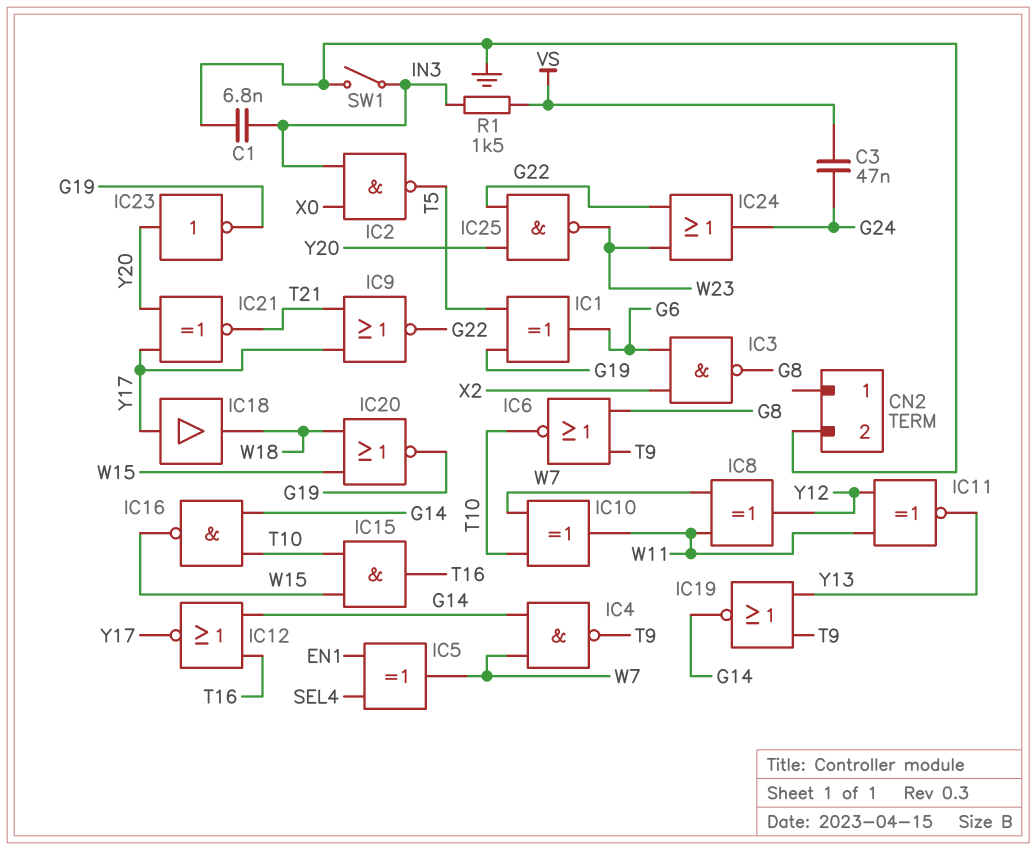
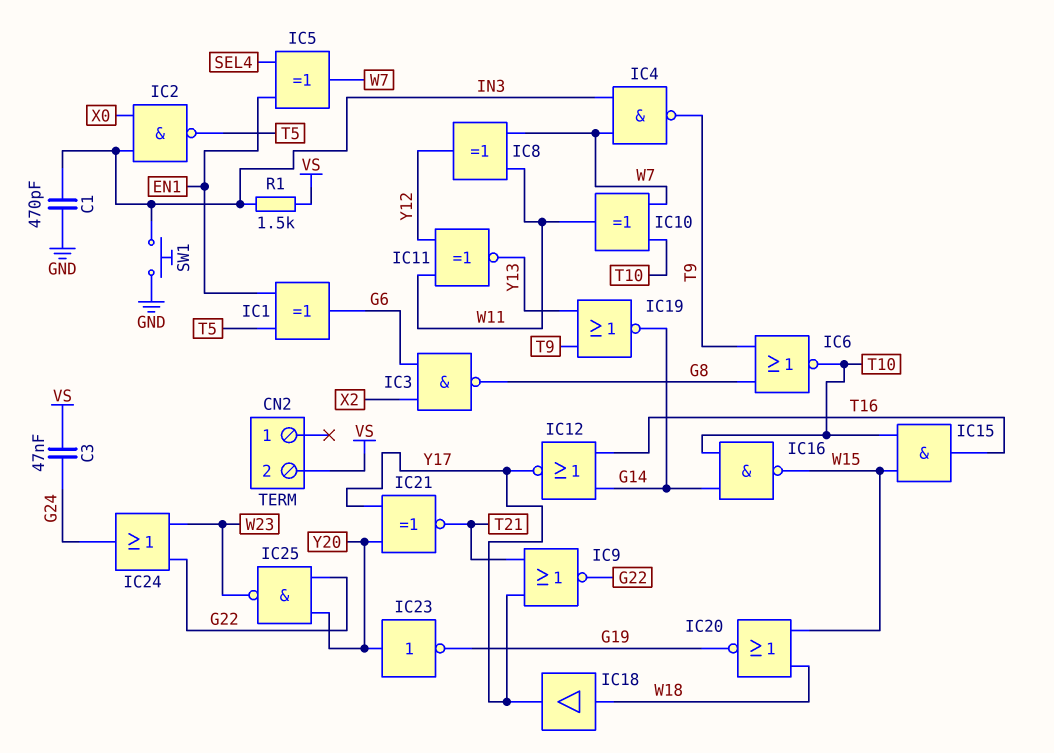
C1: 6.8nF (GND, IN3) -> 470pF (GND, IN3)
CN2 pin 2: GND -> VS
IC1: XOR (in G19, in T5, out G6) -> XOR (in EN1, in T5, out G6)
IC4: NAND (in G14, in W7, out T9) -> NAND (in IN3, in W7, out T9)
IC18: buffer (in Y17, out W18) -> buffer (in W18, out Y17)
SW1: switch (GND, IN3) -> button (GND, IN3)

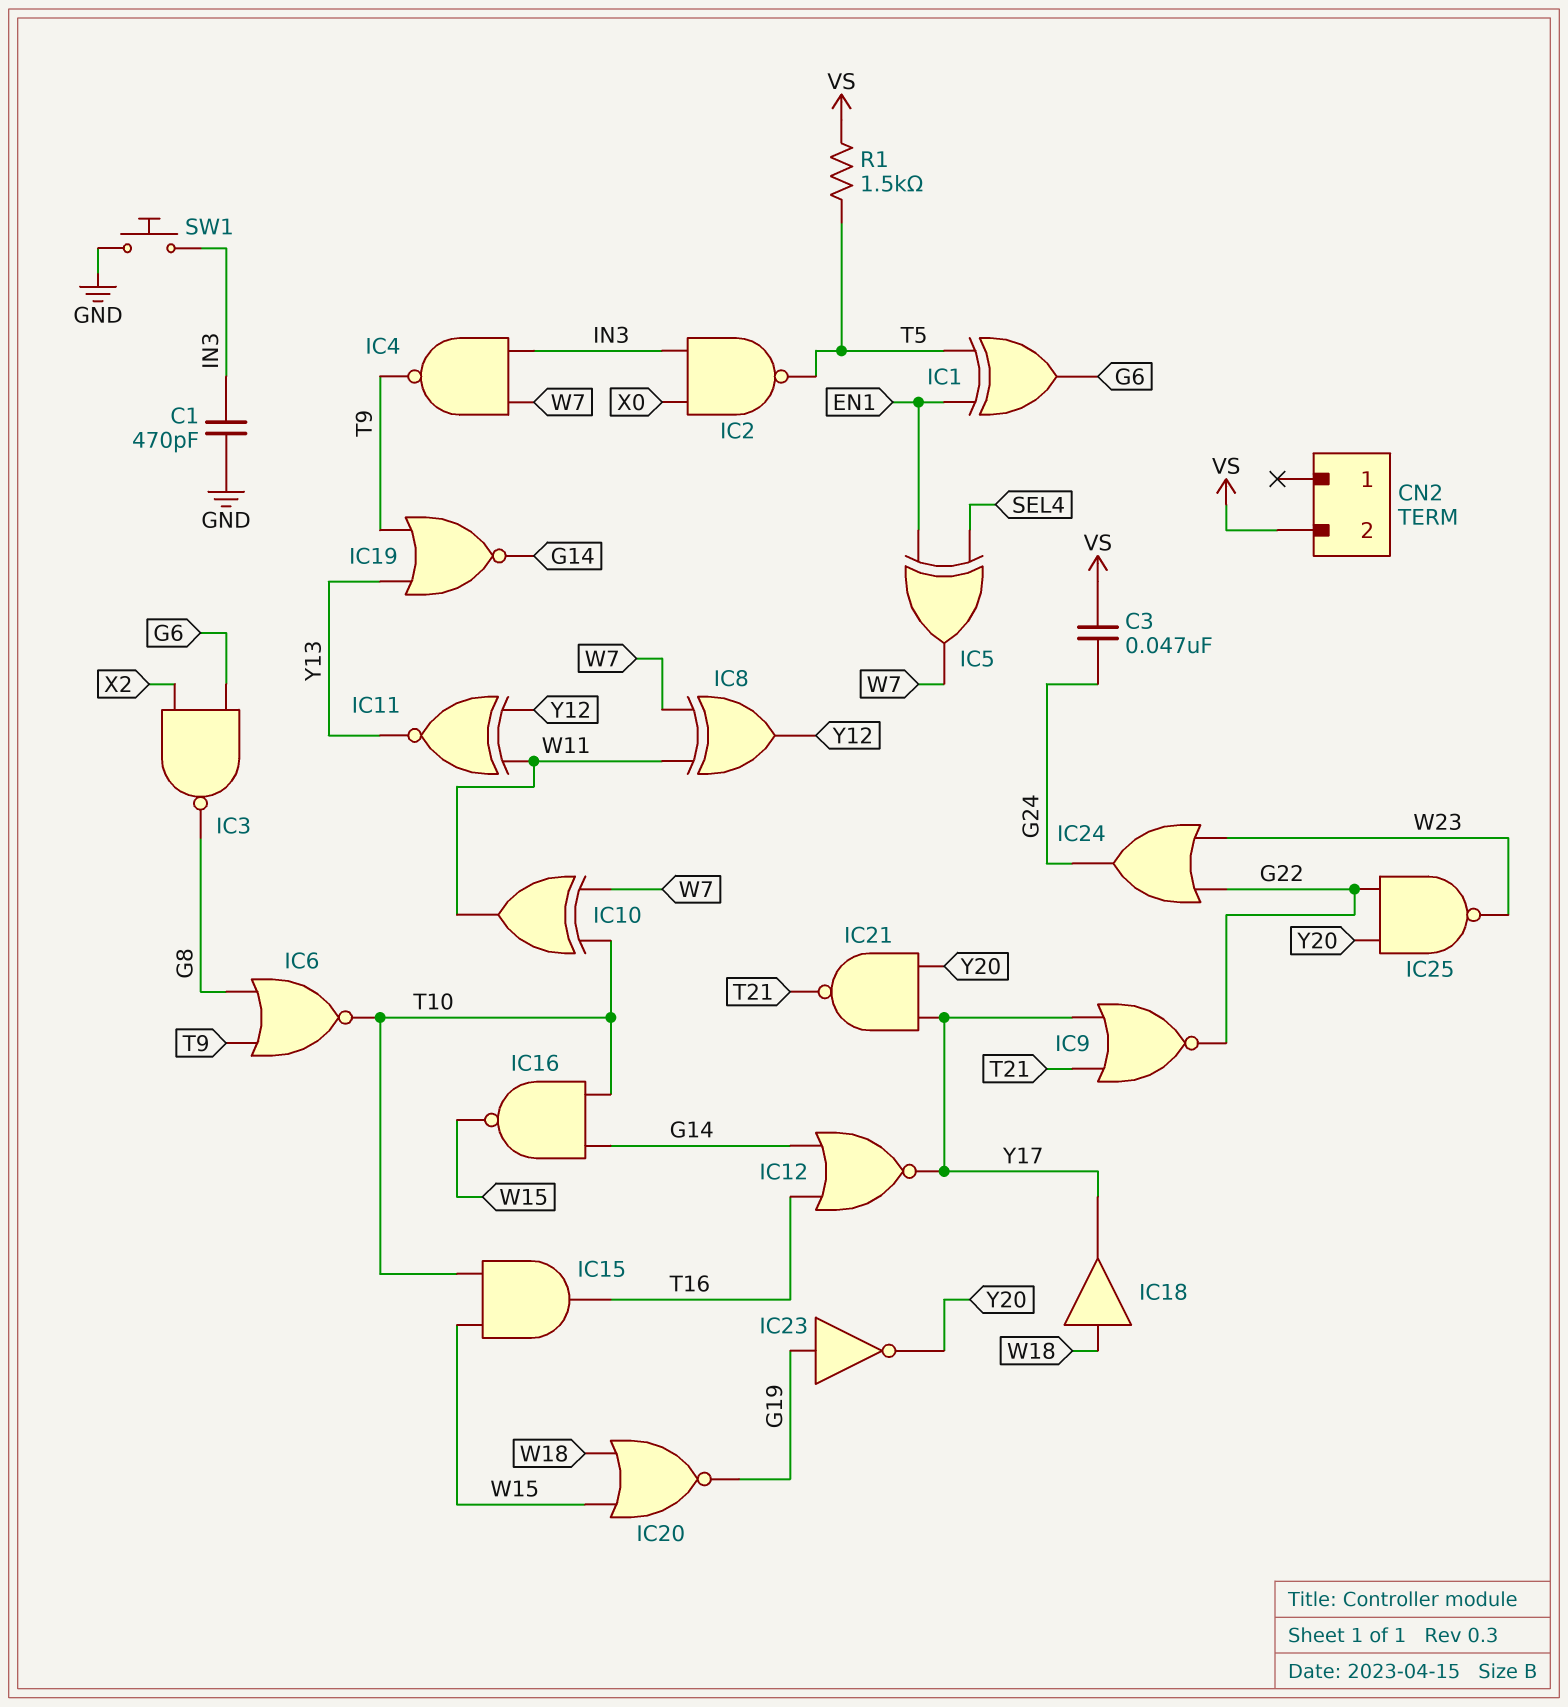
IC21: XNOR (in Y17, in Y20, out T21) -> NAND (in Y17, in Y20, out T21)
IC23: NOT (in Y20, out G19) -> NOT (in G19, out Y20)
R1: 1.5k (IN3, VS) -> 1.5k (T5, VS)

